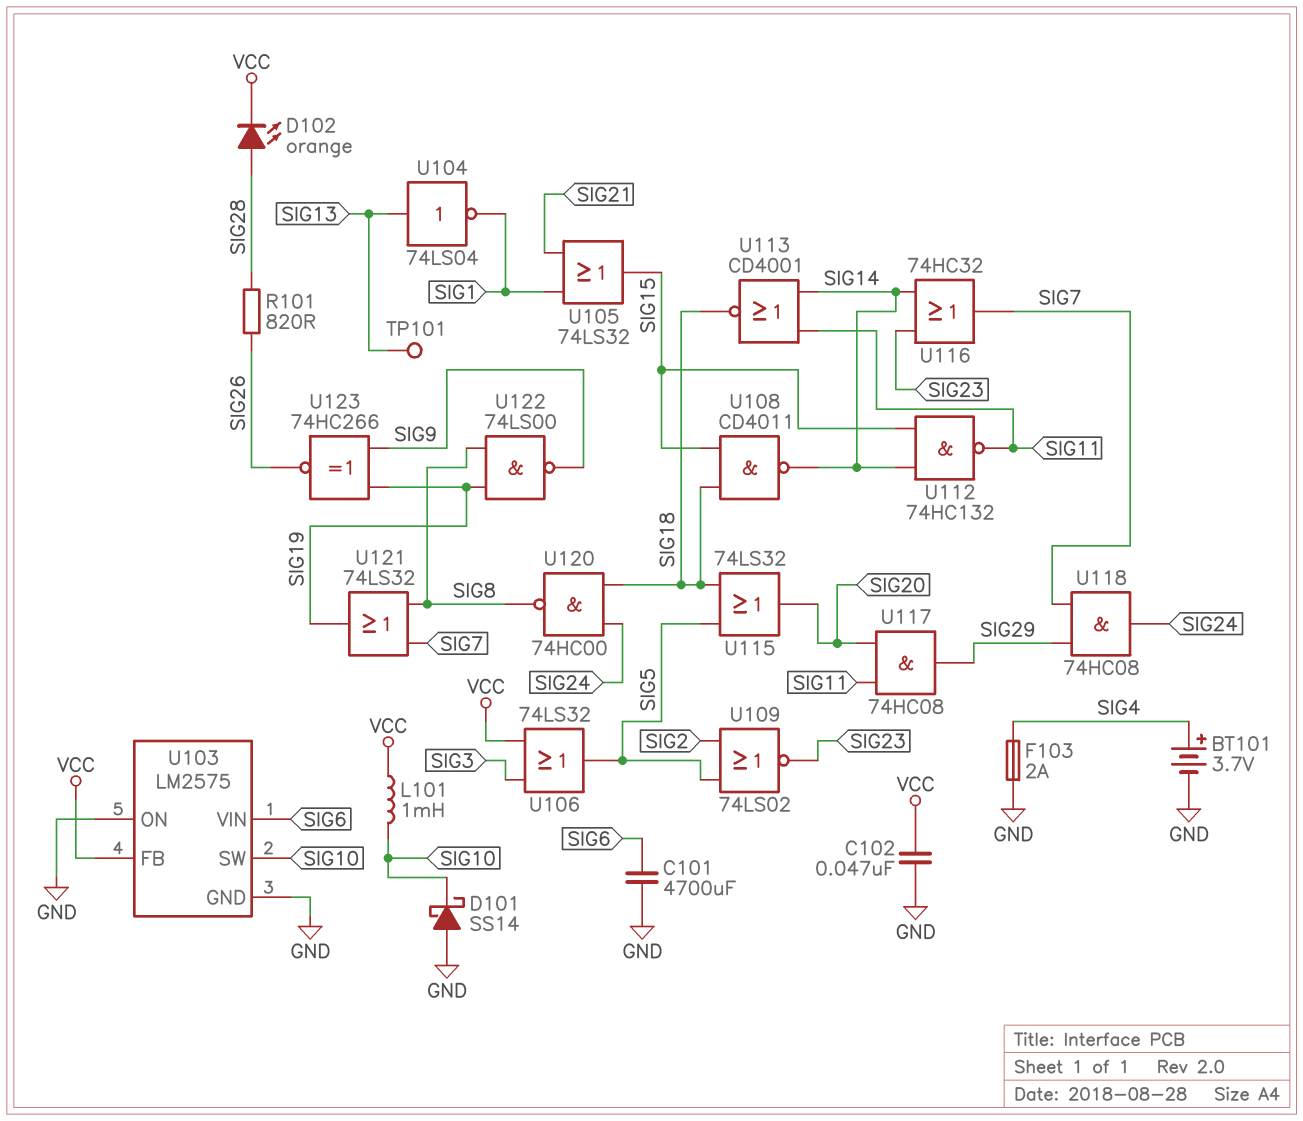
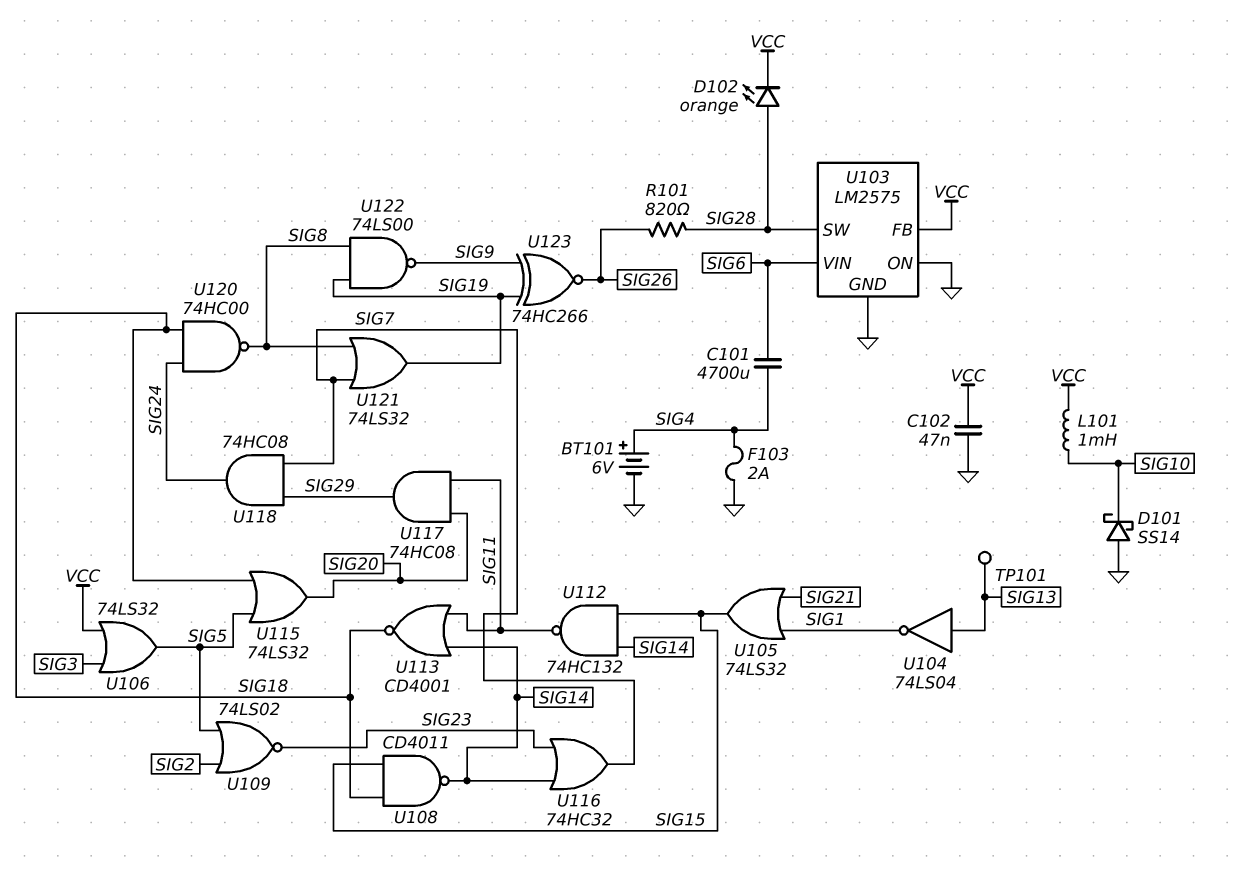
BT101: 3.7V (plus SIG4, minus GND) -> 6V (plus SIG4, minus GND)
C101: 4700uF (GND, SIG6) -> 4700uF (SIG4, SIG6)
U103 pin SW: SIG10 -> SIG28

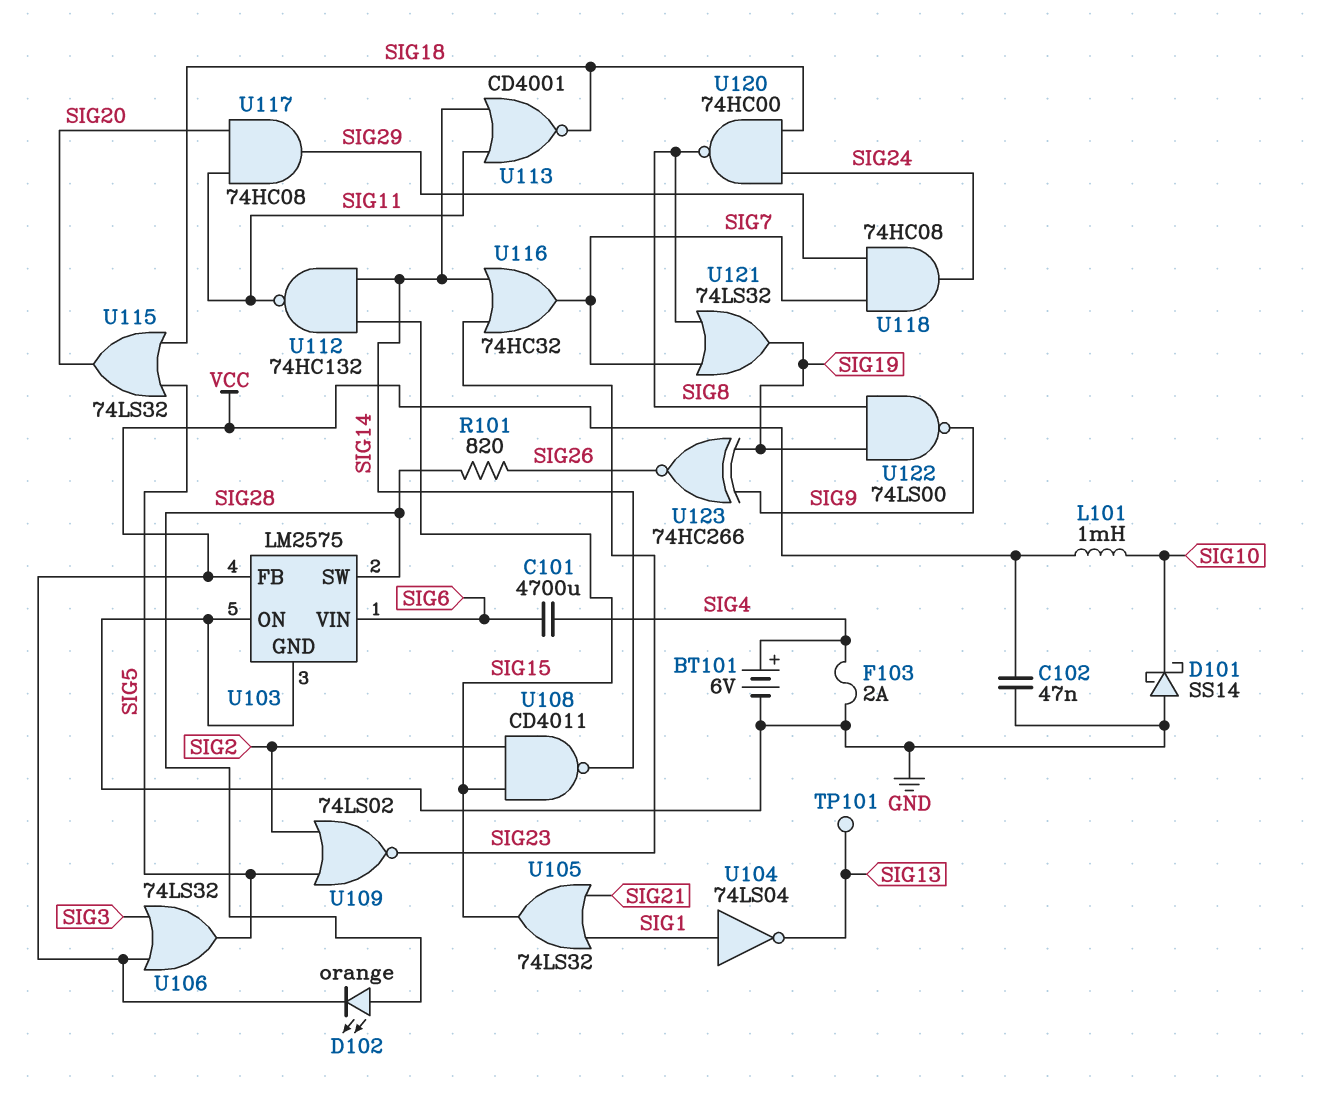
U104: NOT 74LS04 (in SIG13, out SIG1) -> NOT 74LS04 (in SIG1, out SIG13)
U108: NAND CD4011 (in SIG15, in SIG18, out SIG14) -> NAND CD4011 (in SIG2, in SIG15, out SIG14)

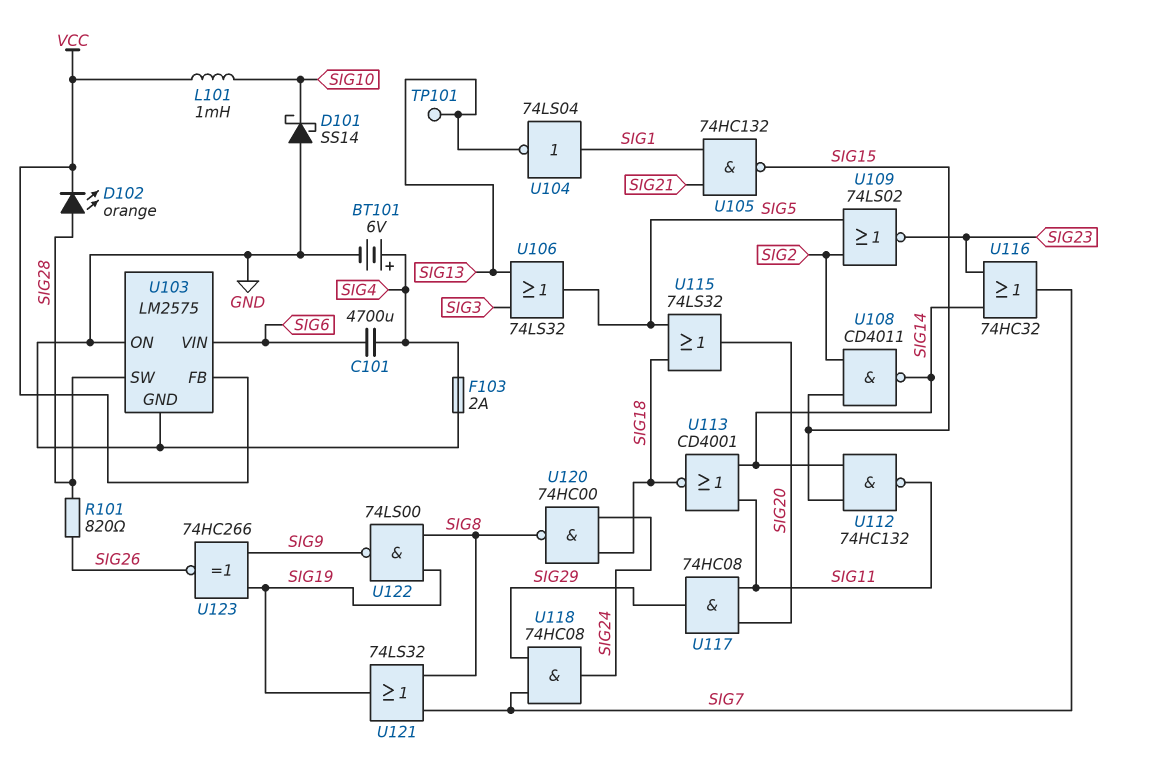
C102: 47nF (GND, VCC) -> none
U105: OR 74LS32 (in SIG1, in SIG21, out SIG15) -> NAND 74HC132 (in SIG1, in SIG21, out SIG15)
U106: OR 74LS32 (in SIG3, in VCC, out SIG5) -> OR 74LS32 (in SIG3, in SIG13, out SIG5)

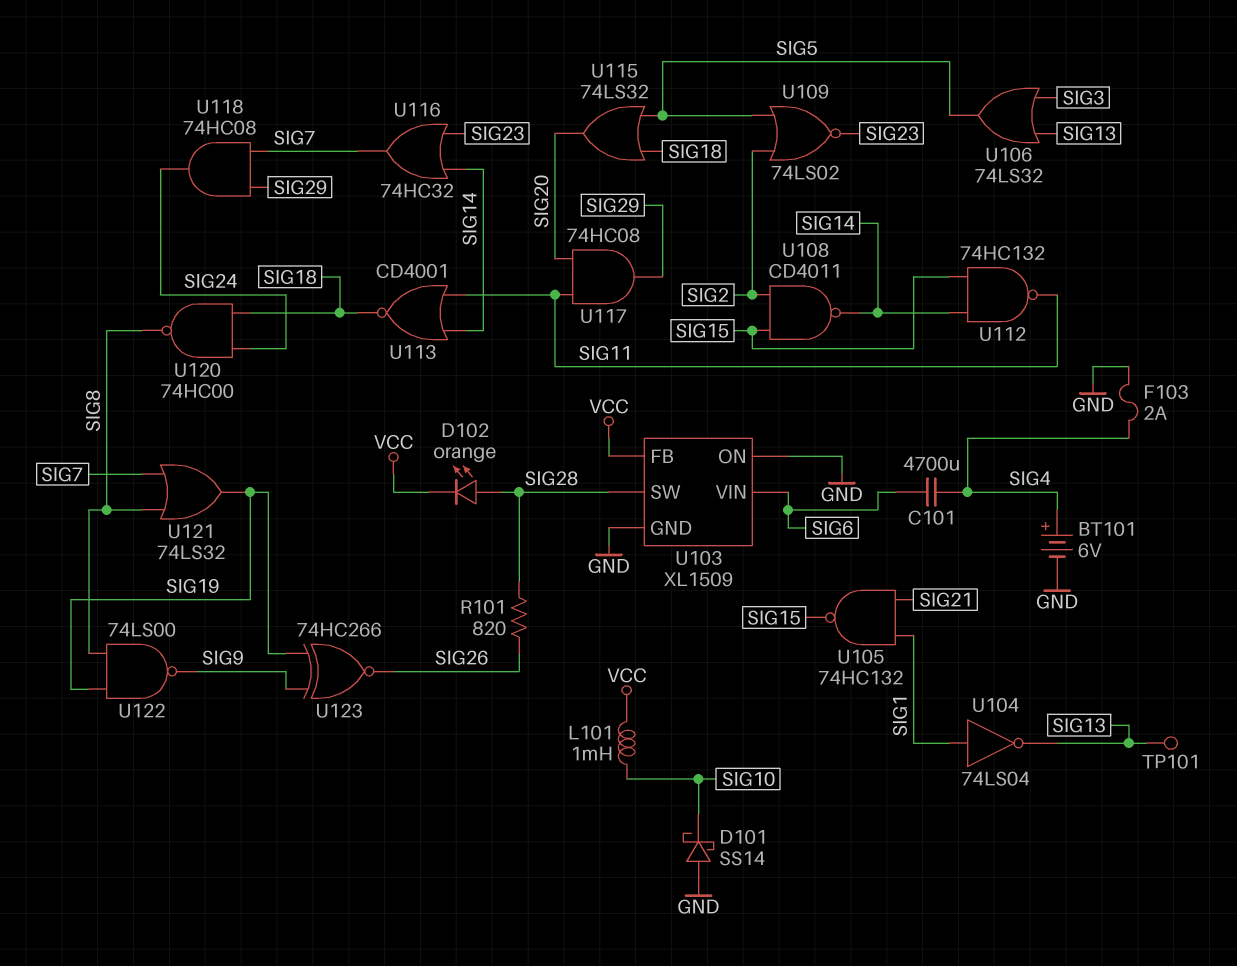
U103: LM2575 -> XL1509

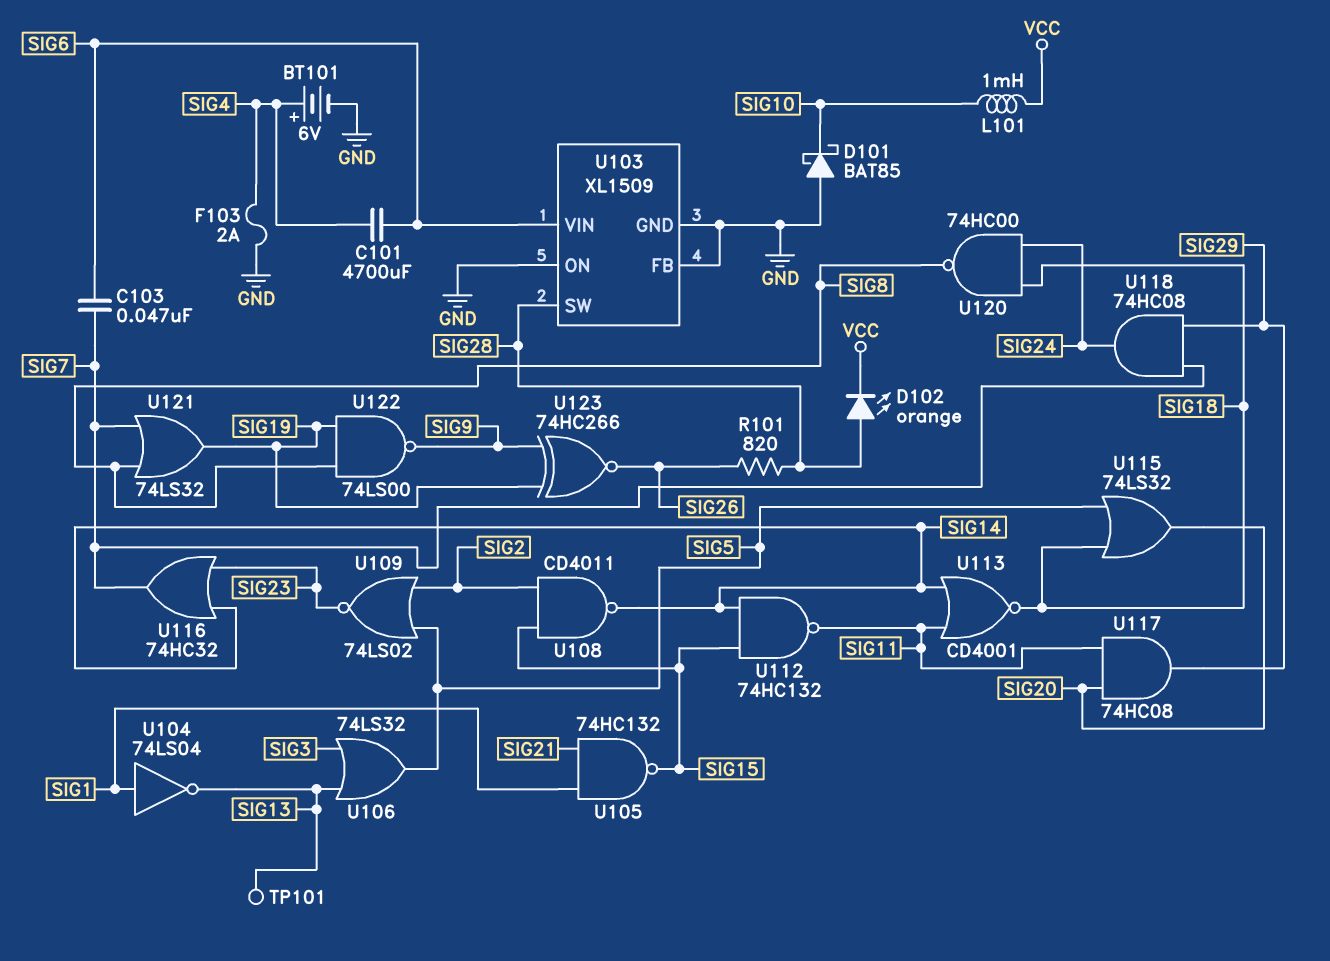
C103: none -> 47nF (SIG6, SIG7)
D101: schottky SS14 (A GND, K SIG10) -> schottky BAT85 (A GND, K SIG10)
U103 pin FB: VCC -> GND

